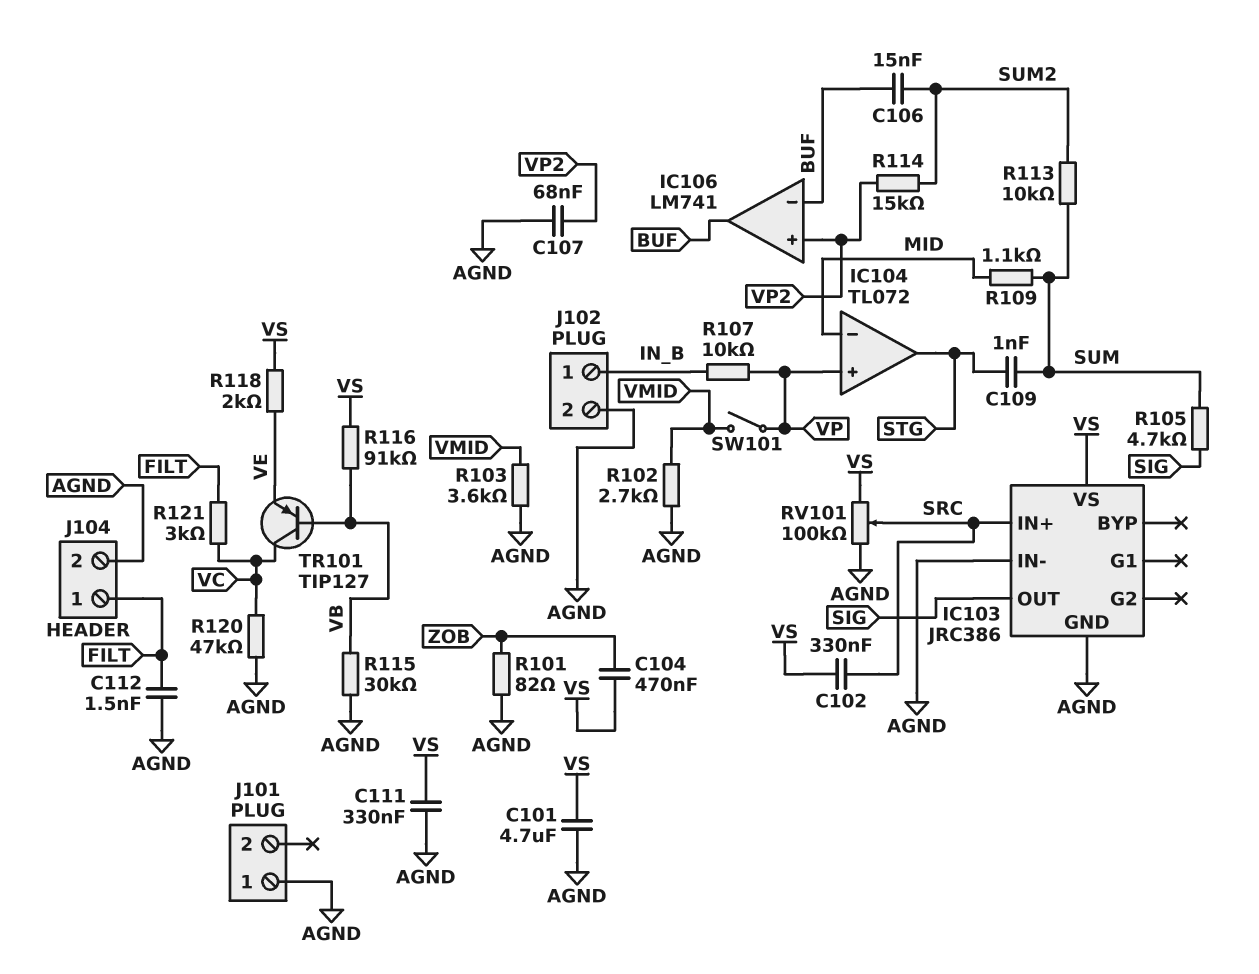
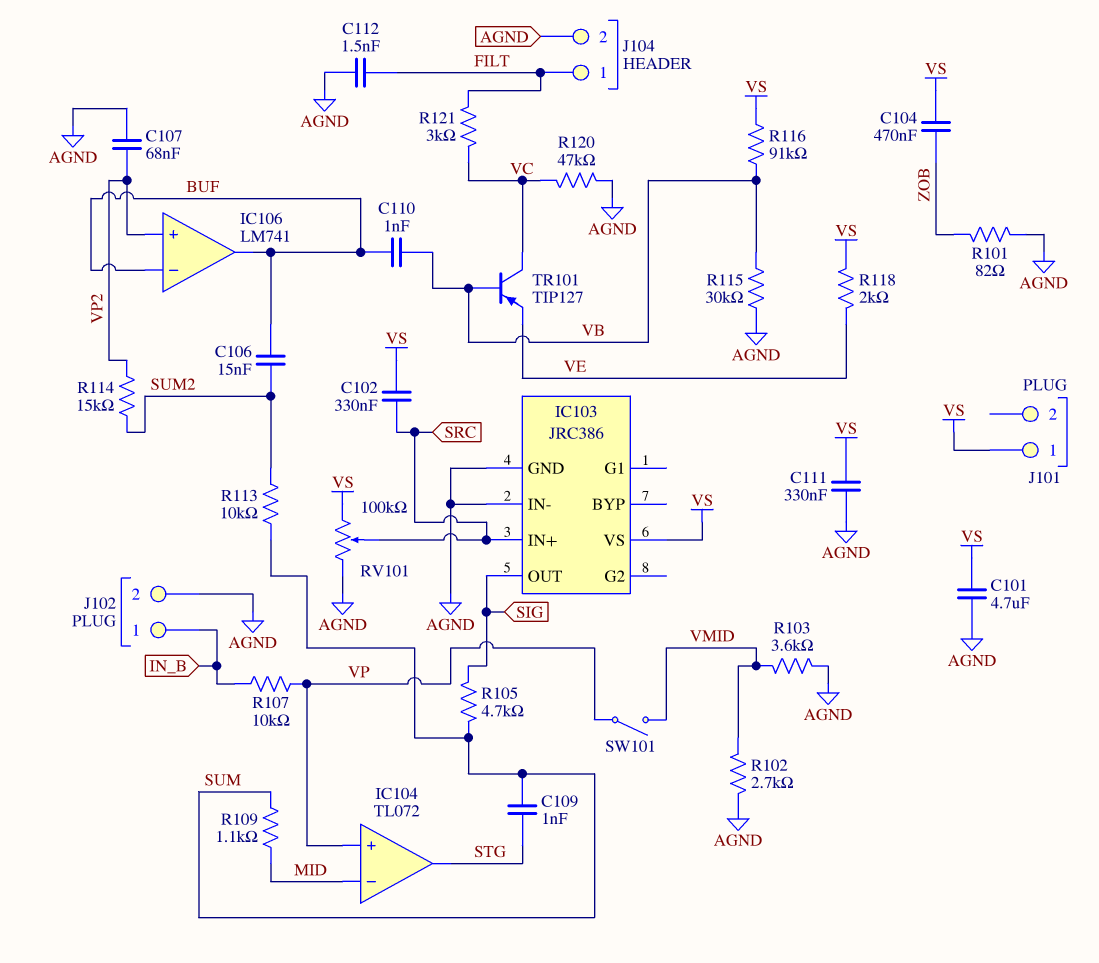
C110: none -> 1nF (BUF, VB)
J101 pin 1: AGND -> VS

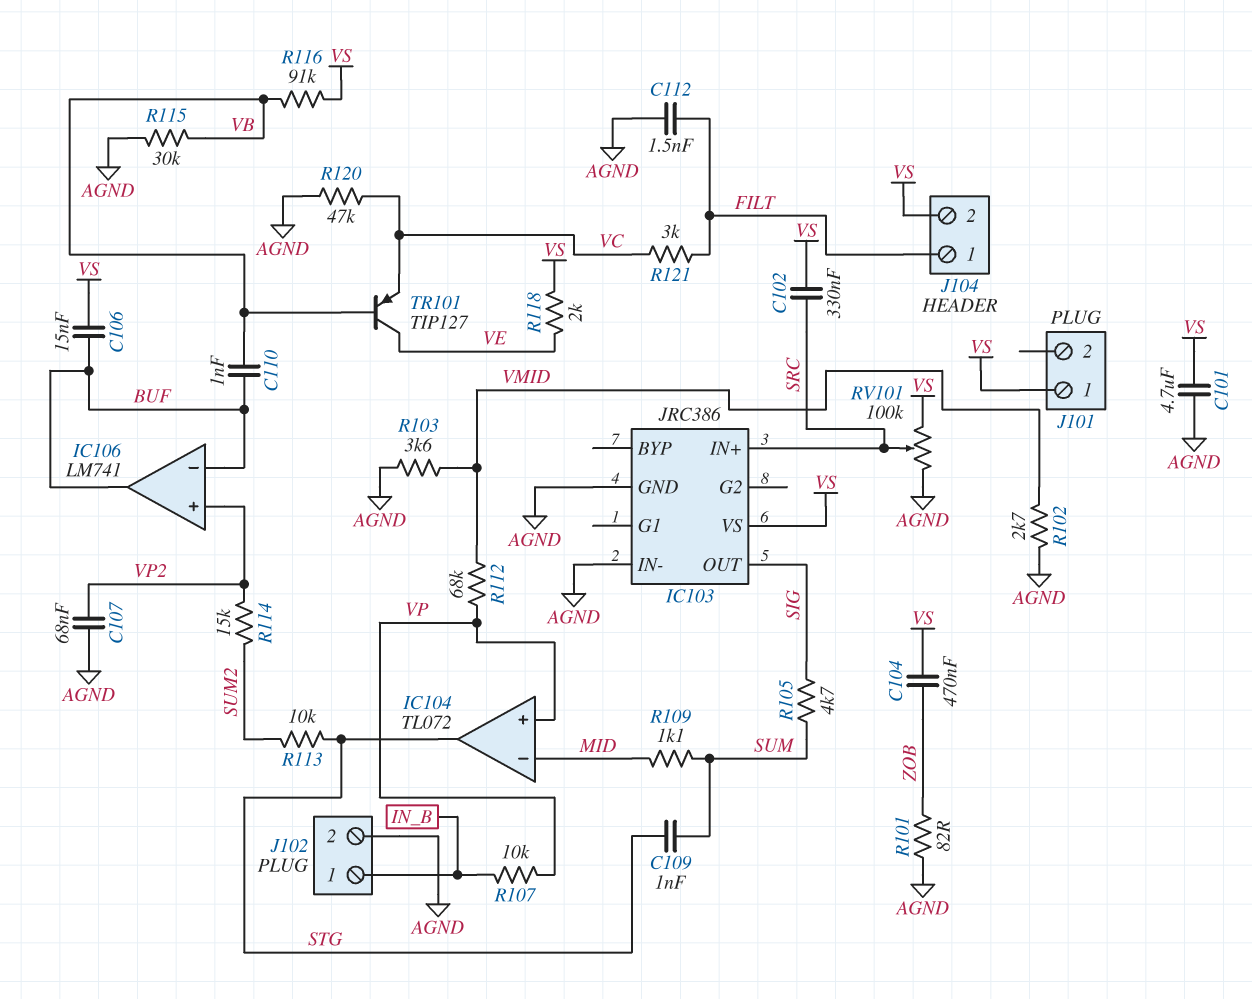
C106: 15nF (BUF, SUM2) -> 15nF (BUF, VS)
C111: 330nF (AGND, VS) -> none
J104 pin 2: AGND -> VS
R112: none -> 68k (VMID, VP)
R113: 10k (SUM, SUM2) -> 10k (STG, SUM2)
SW101: switch (VMID, VP) -> none
TR101: PNP TIP127 (B VB, C VC, E VE) -> PNP TIP127 (B VB, C VE, E VC)

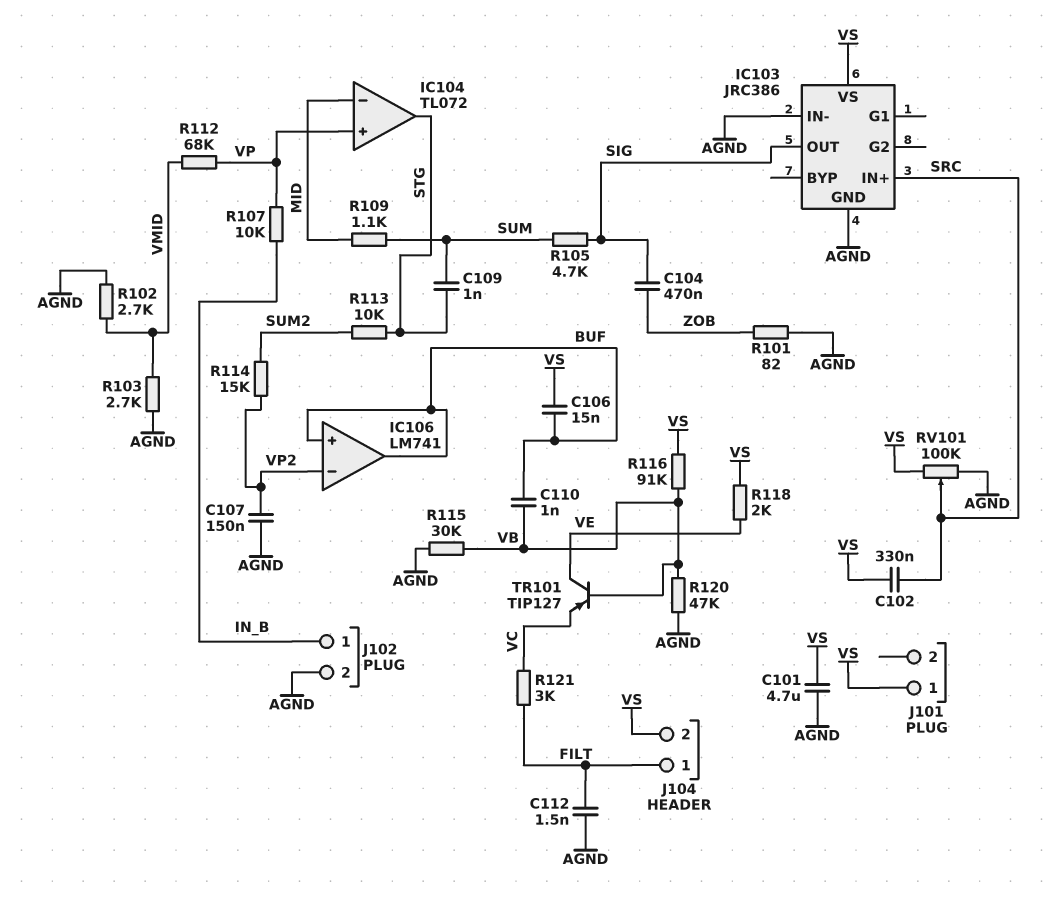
C104: 470nF (VS, ZOB) -> 470nF (SIG, ZOB)
C107: 68nF (AGND, VP2) -> 150nF (AGND, VP2)
IC106 pin in+: VP2 -> BUF
IC106 pin in-: BUF -> VP2
R103: 3.6k (AGND, VMID) -> 2.7k (AGND, VMID)
R120: 47k (AGND, VC) -> 47k (AGND, VB)

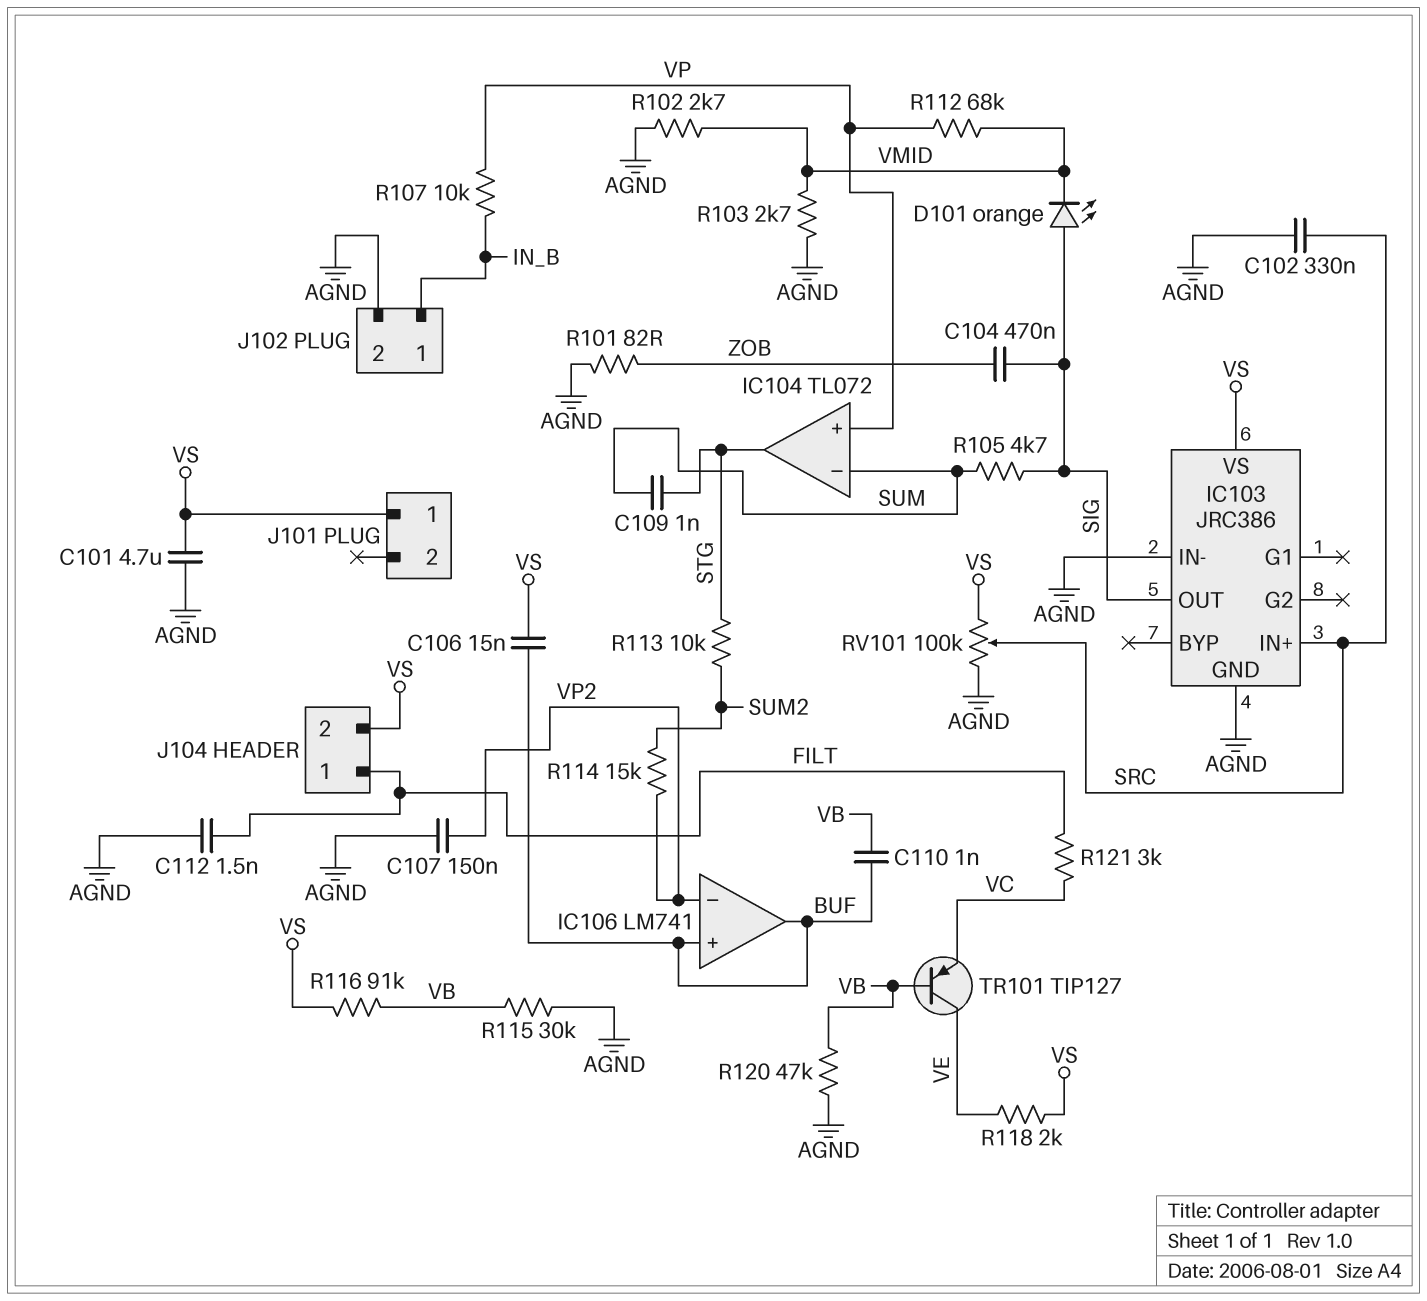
C102: 330nF (SRC, VS) -> 330nF (AGND, SRC)
D101: none -> LED orange (A SIG, K VMID)
IC104 pin in-: MID -> SUM
R109: 1.1k (MID, SUM) -> none

